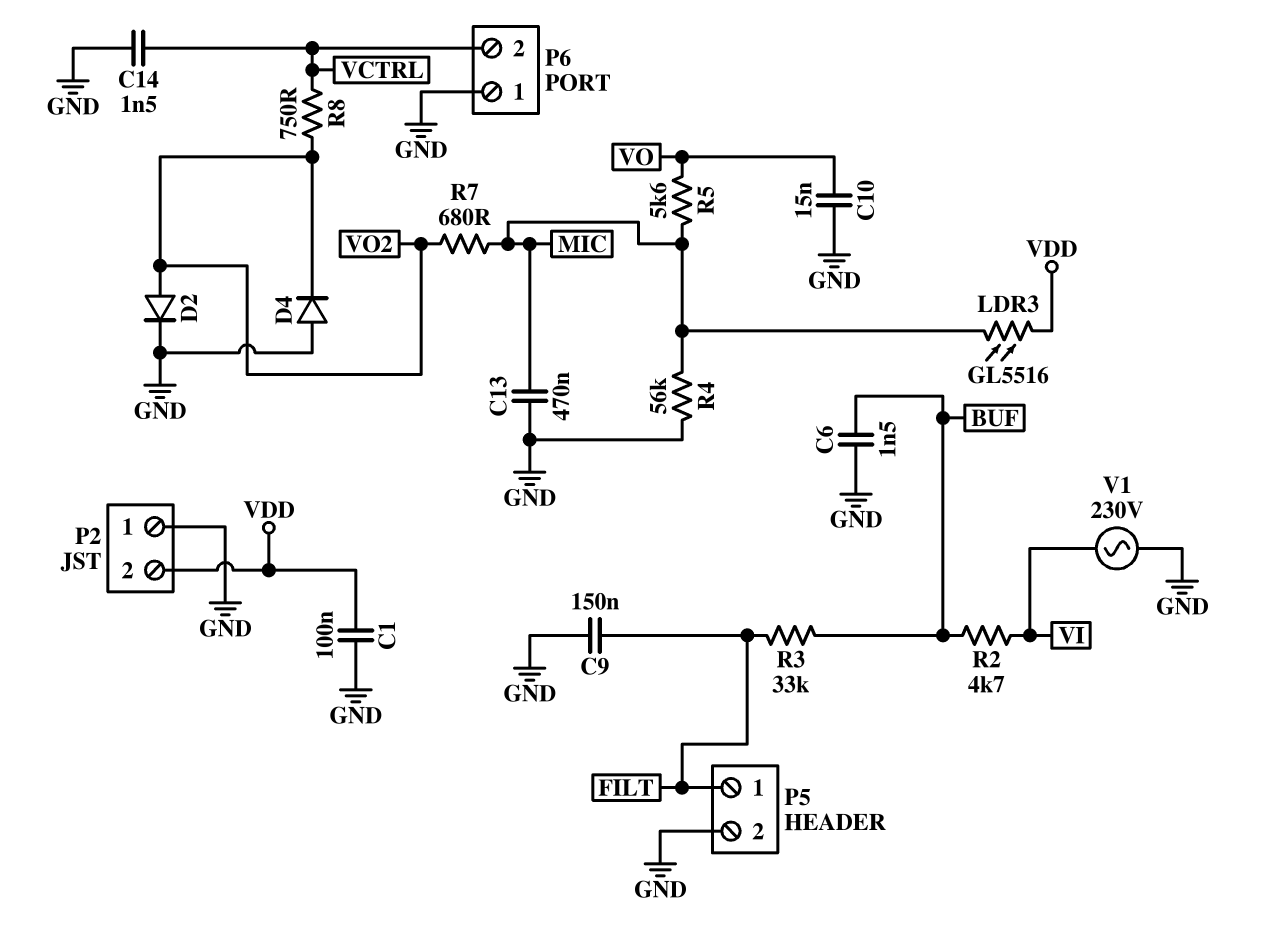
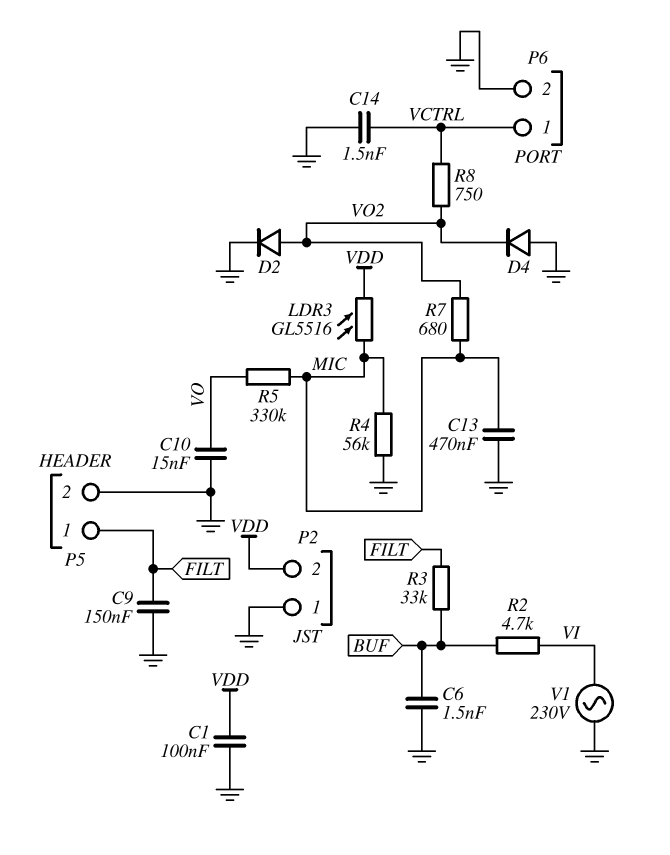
P6 pin 1: GND -> VCTRL
P6 pin 2: VCTRL -> GND
R5: 5.6k (MIC, VO) -> 330k (MIC, VO)

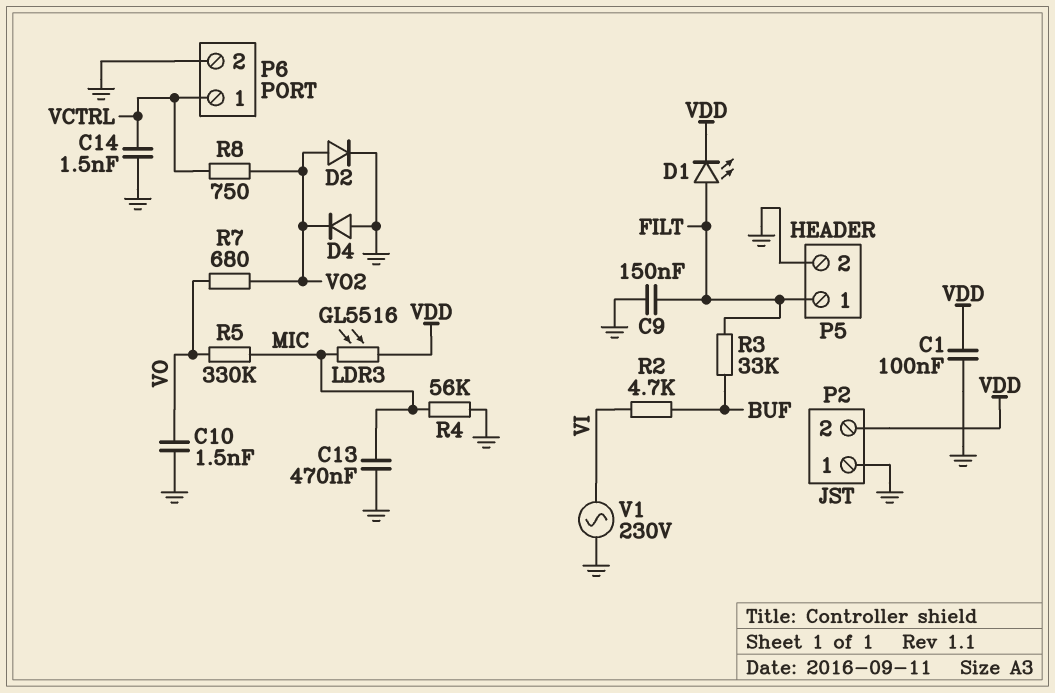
C6: 1.5nF (BUF, GND) -> none
C10: 15nF (GND, VO) -> 1.5nF (GND, VO)
D1: none -> LED (A FILT, K VDD)
R7: 680 (MIC, VO2) -> 680 (VO, VO2)

